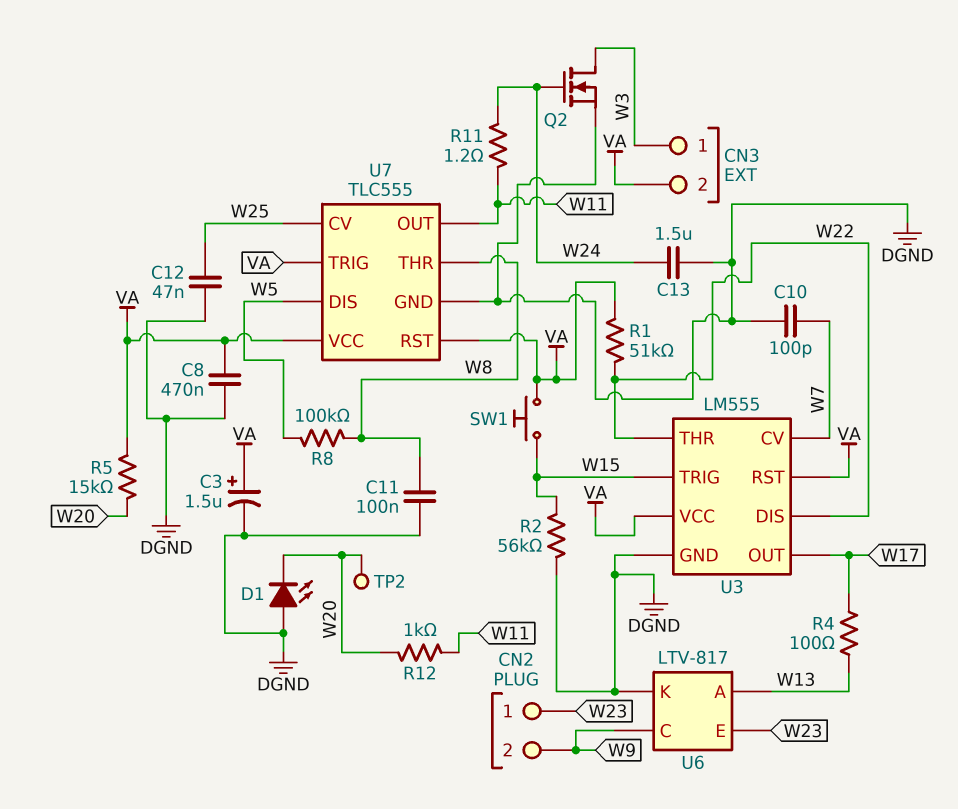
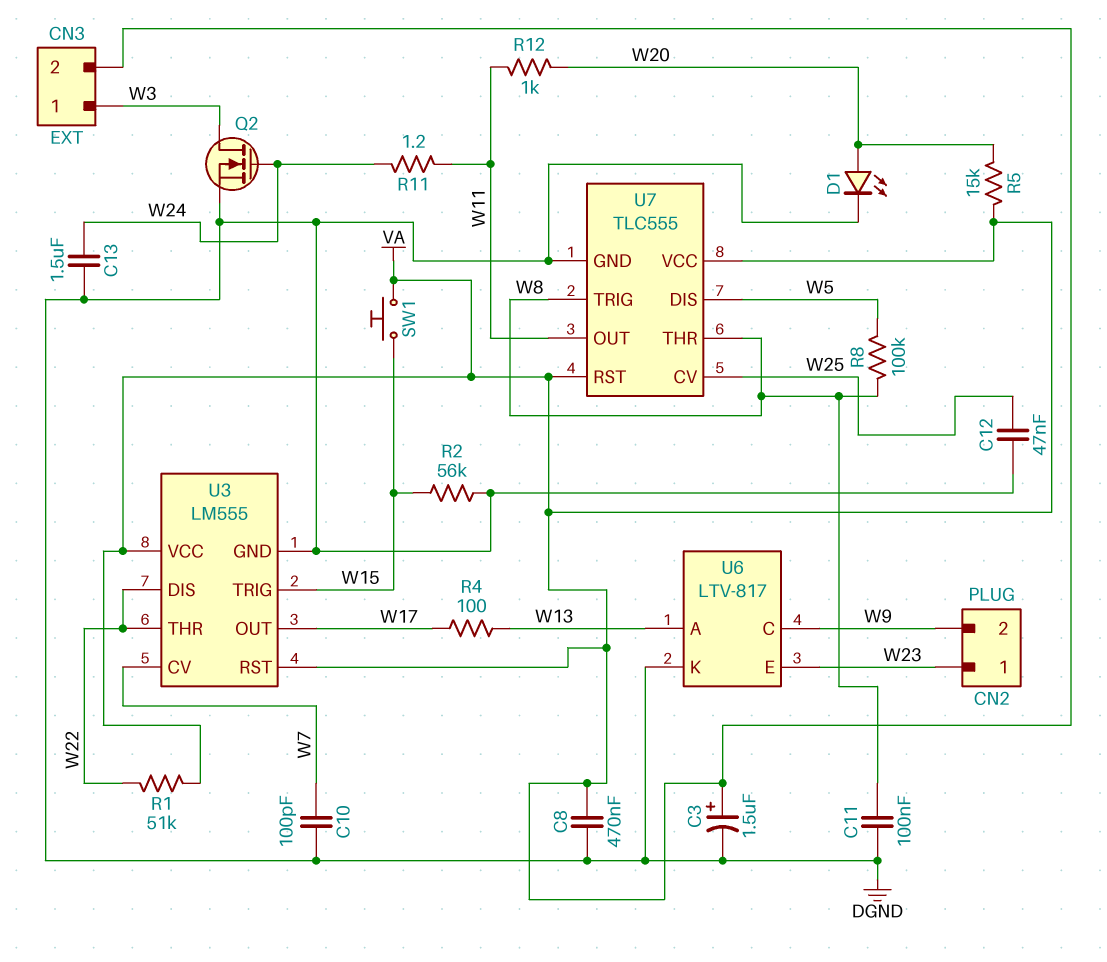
D1: LED (A DGND, K W20) -> LED (A W20, K DGND)
TP2: test point (W20) -> none
U7 pin TRIG: VA -> W8

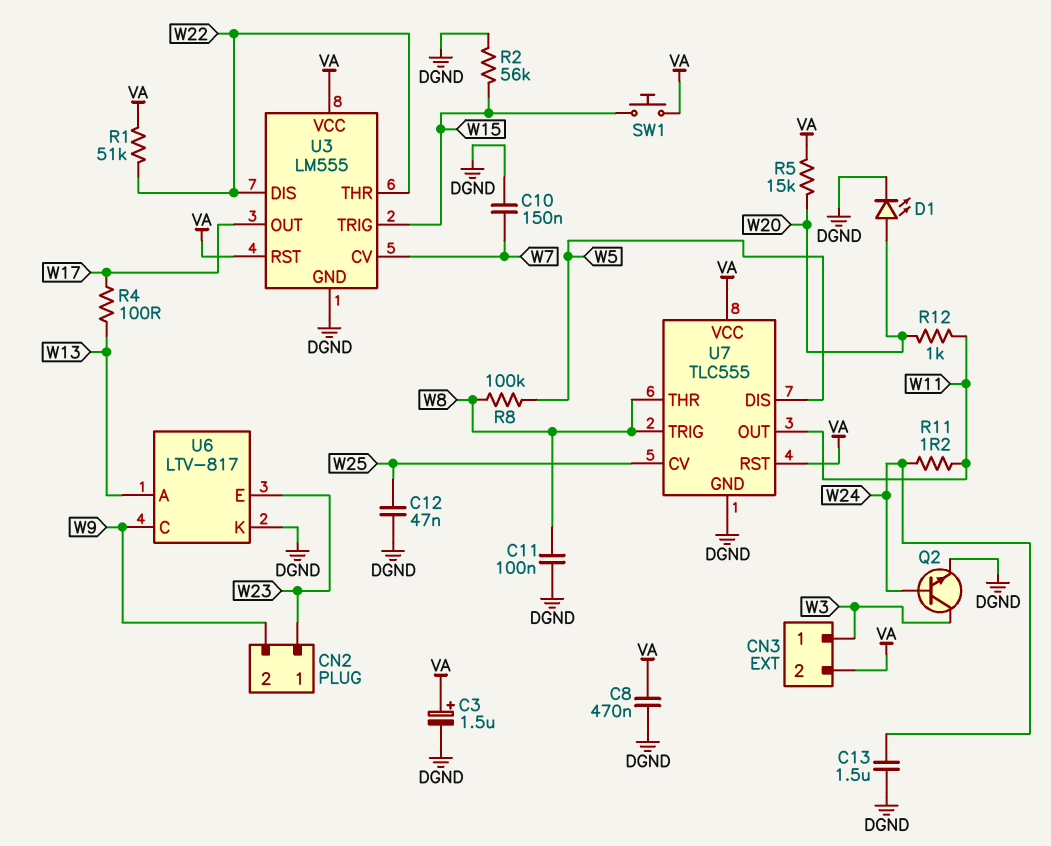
C10: 100pF (DGND, W7) -> 150nF (DGND, W7)
Q2: NMOS (G W24, D W3, S DGND) -> NPN (B W24, C W3, E DGND)

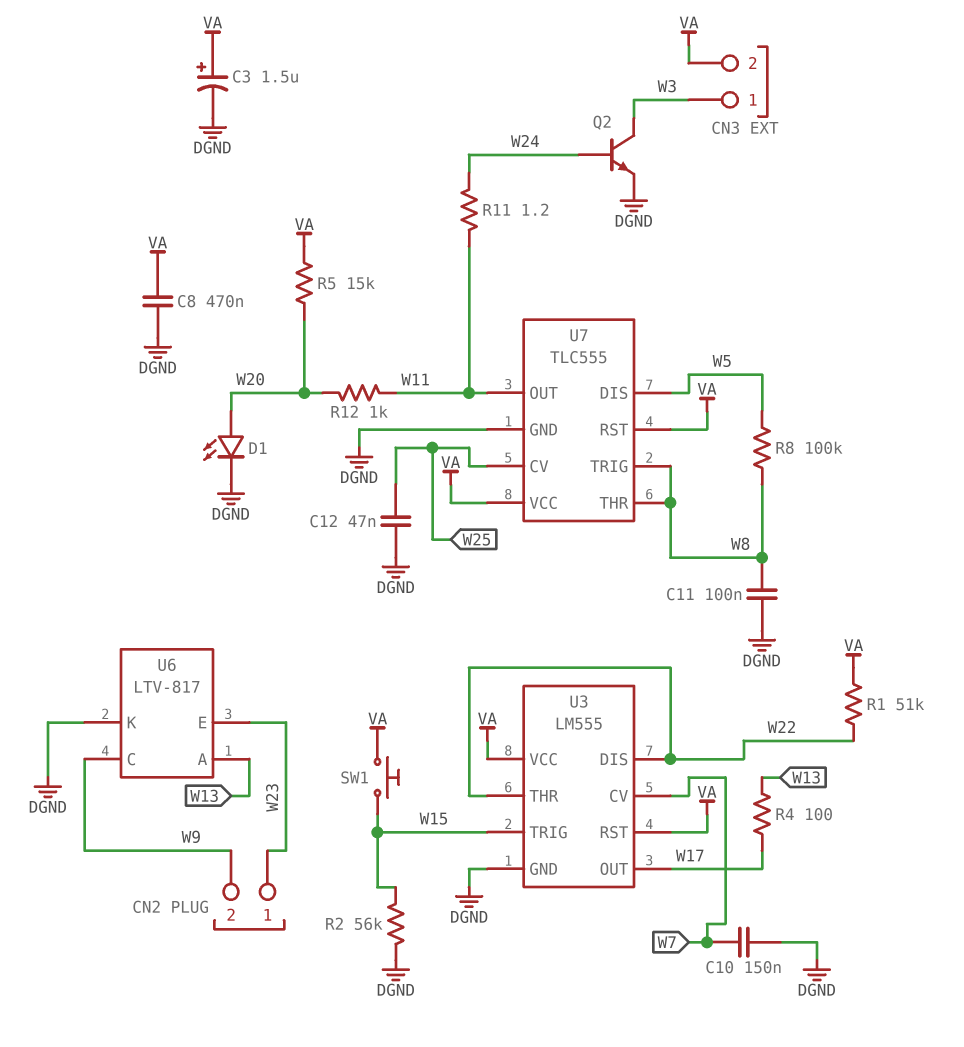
C13: 1.5uF (DGND, W24) -> none

